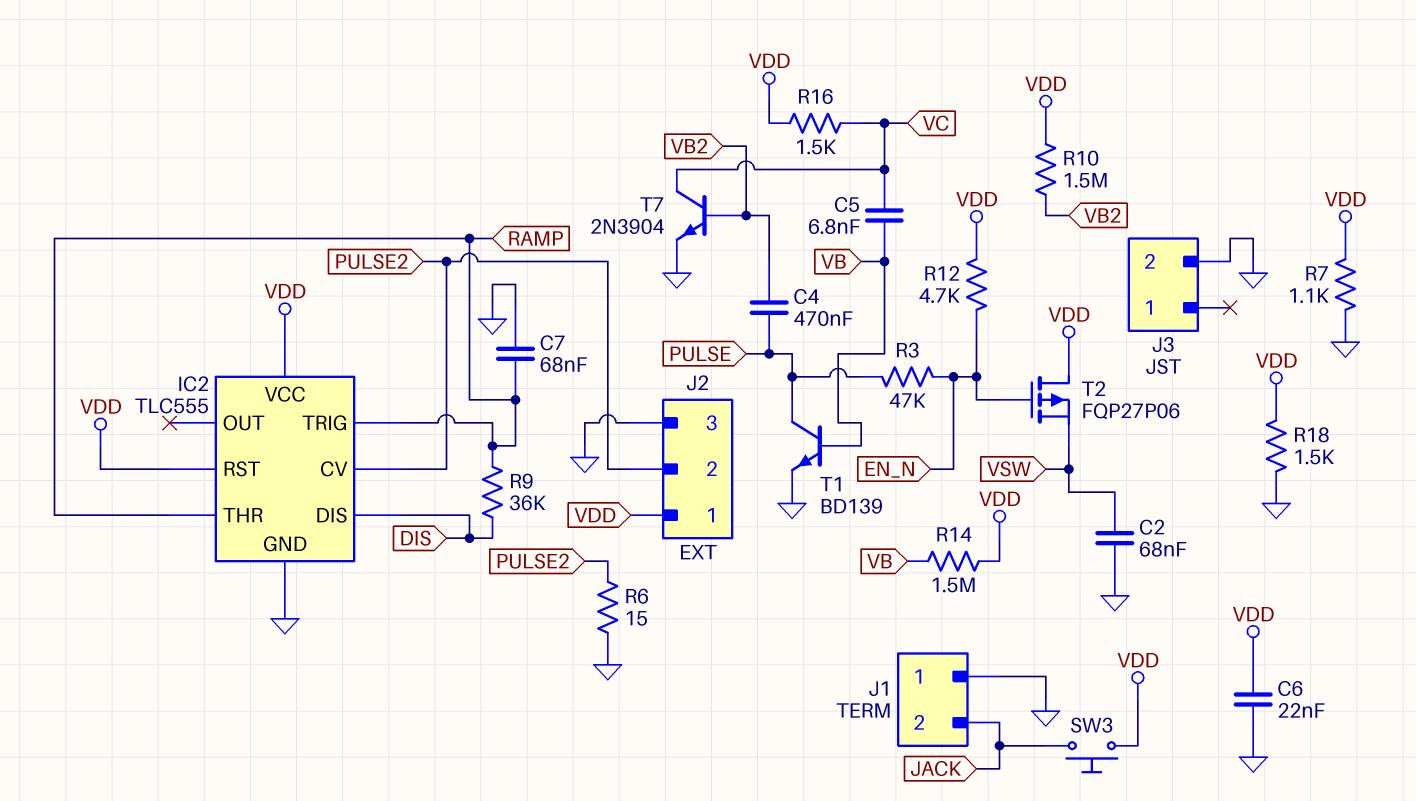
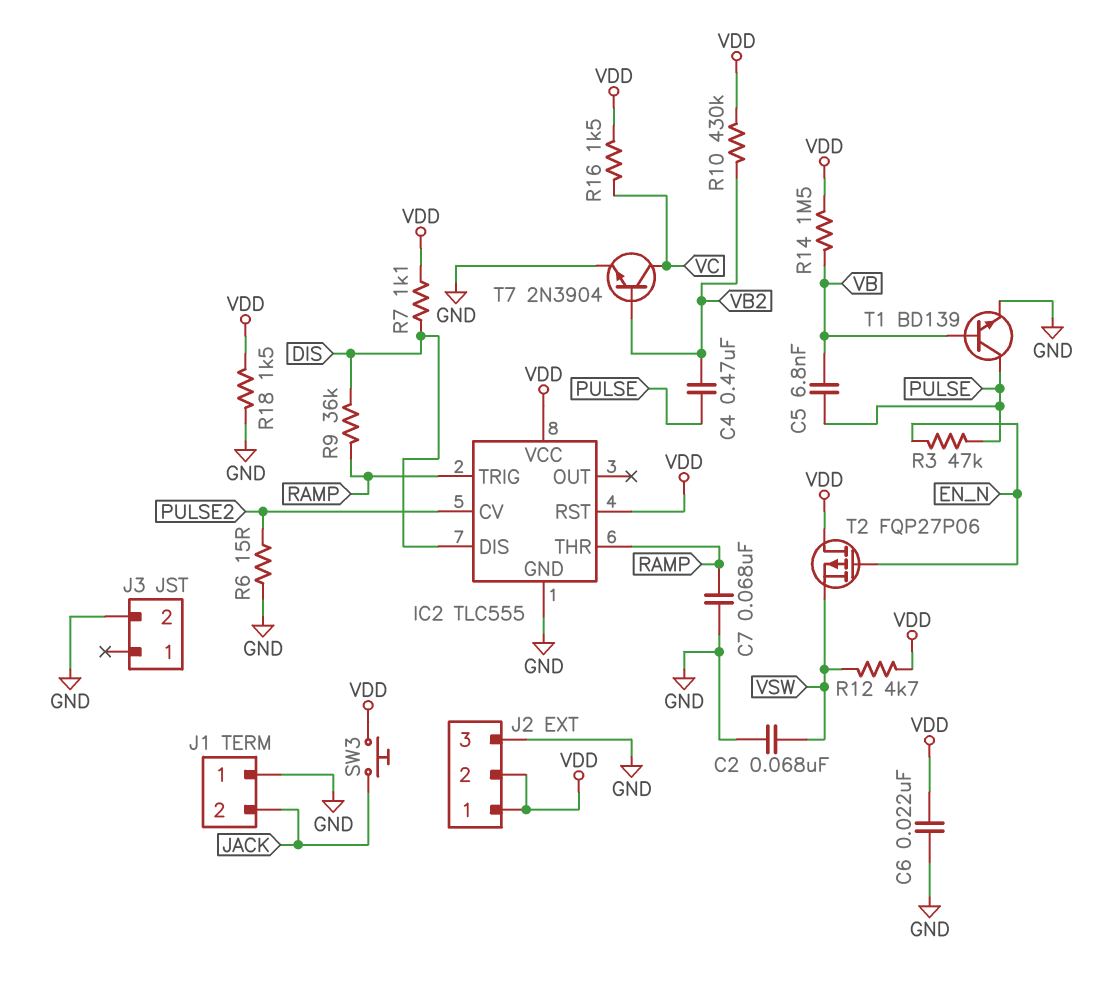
C5: 6.8nF (VB, VC) -> 6.8nF (PULSE, VB)
J2 pin 2: PULSE2 -> VDD
R7: 1.1k (GND, VDD) -> 1.1k (DIS, VDD)
R10: 1.5M (VB2, VDD) -> 430k (VB2, VDD)
R12: 4.7k (EN_N, VDD) -> 4.7k (VDD, VSW)

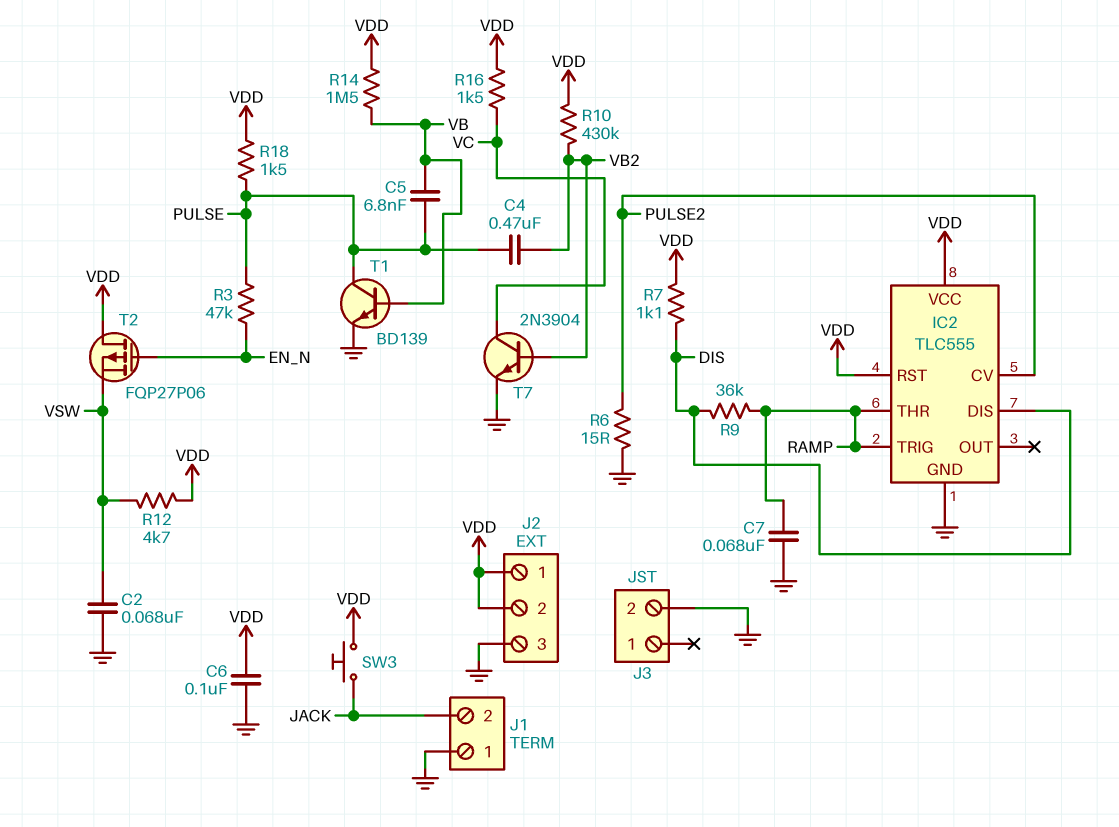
C6: 22nF (GND, VDD) -> 100nF (GND, VDD)
R18: 1.5k (GND, VDD) -> 1.5k (PULSE, VDD)

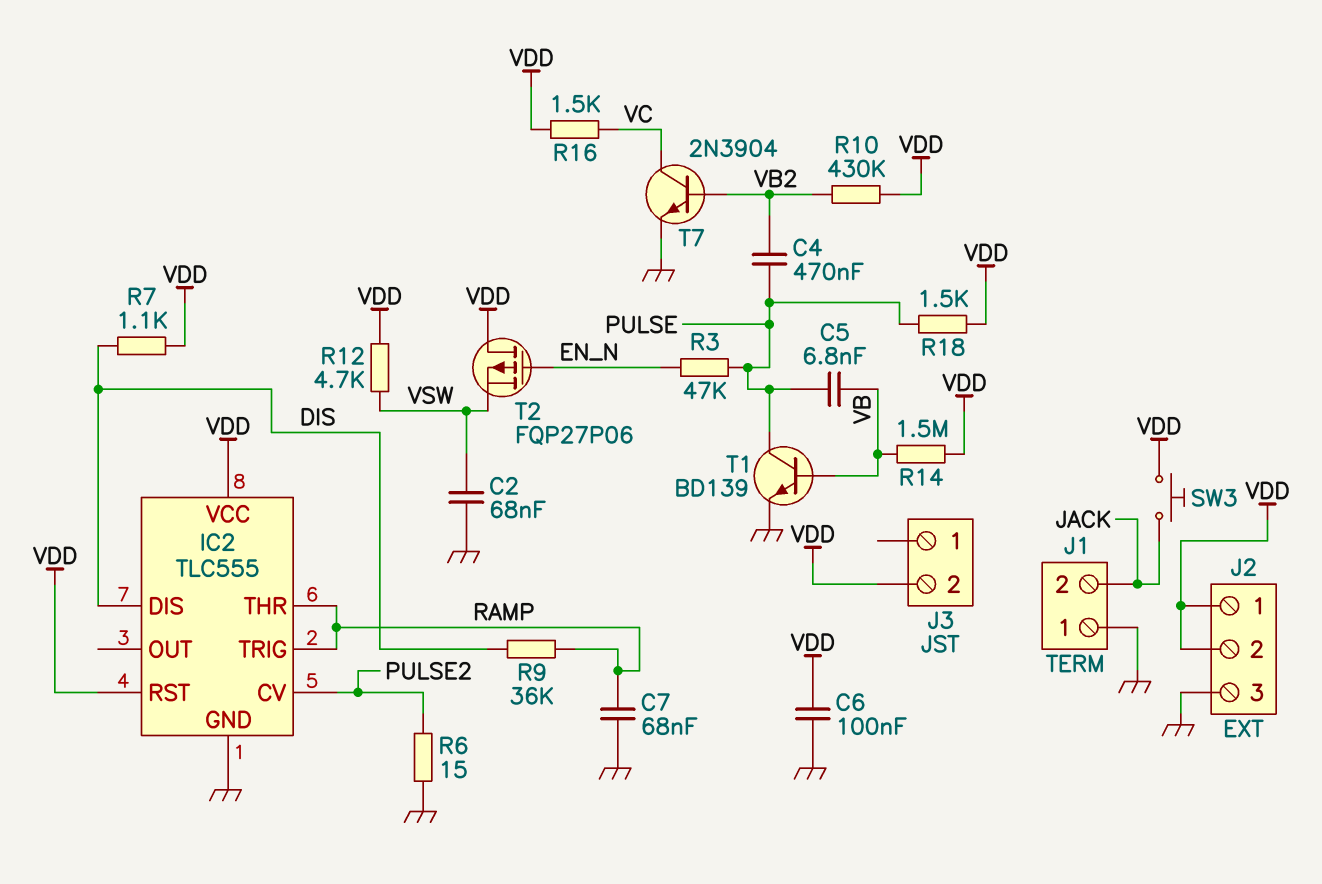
J3 pin 2: GND -> VDD

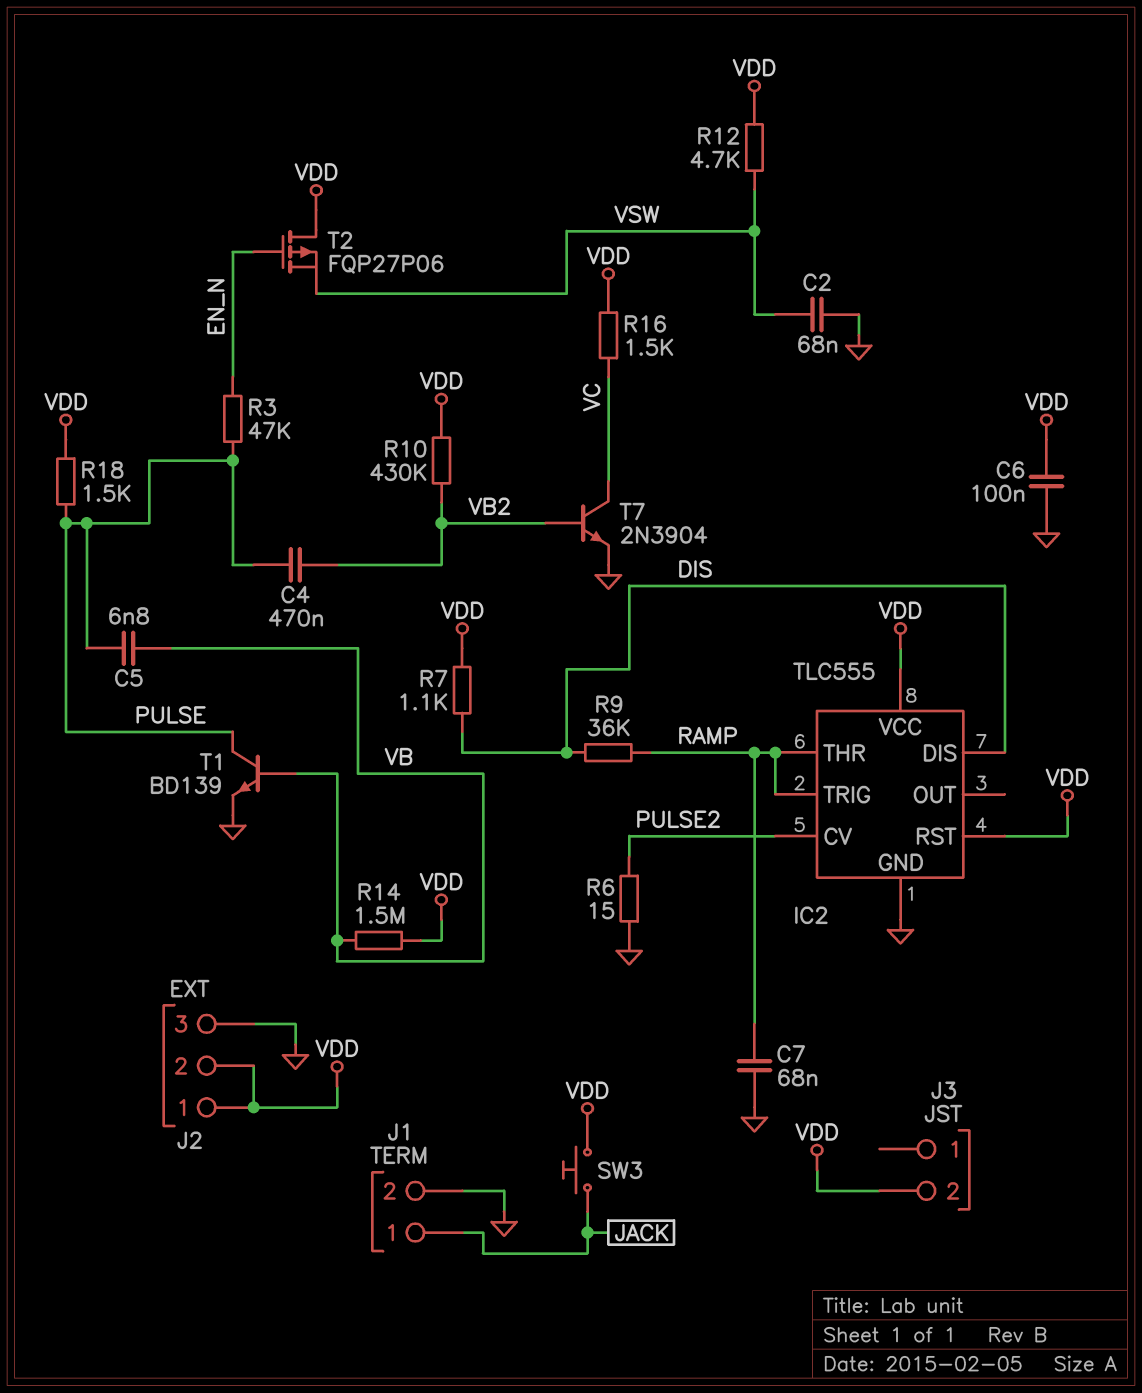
J1 pin 1: GND -> JACK
J1 pin 2: JACK -> GND

